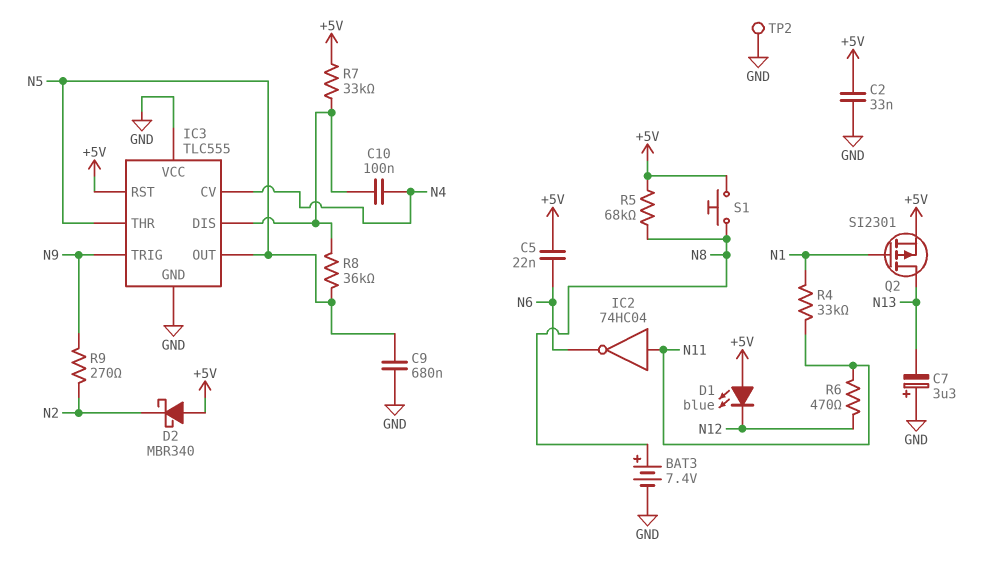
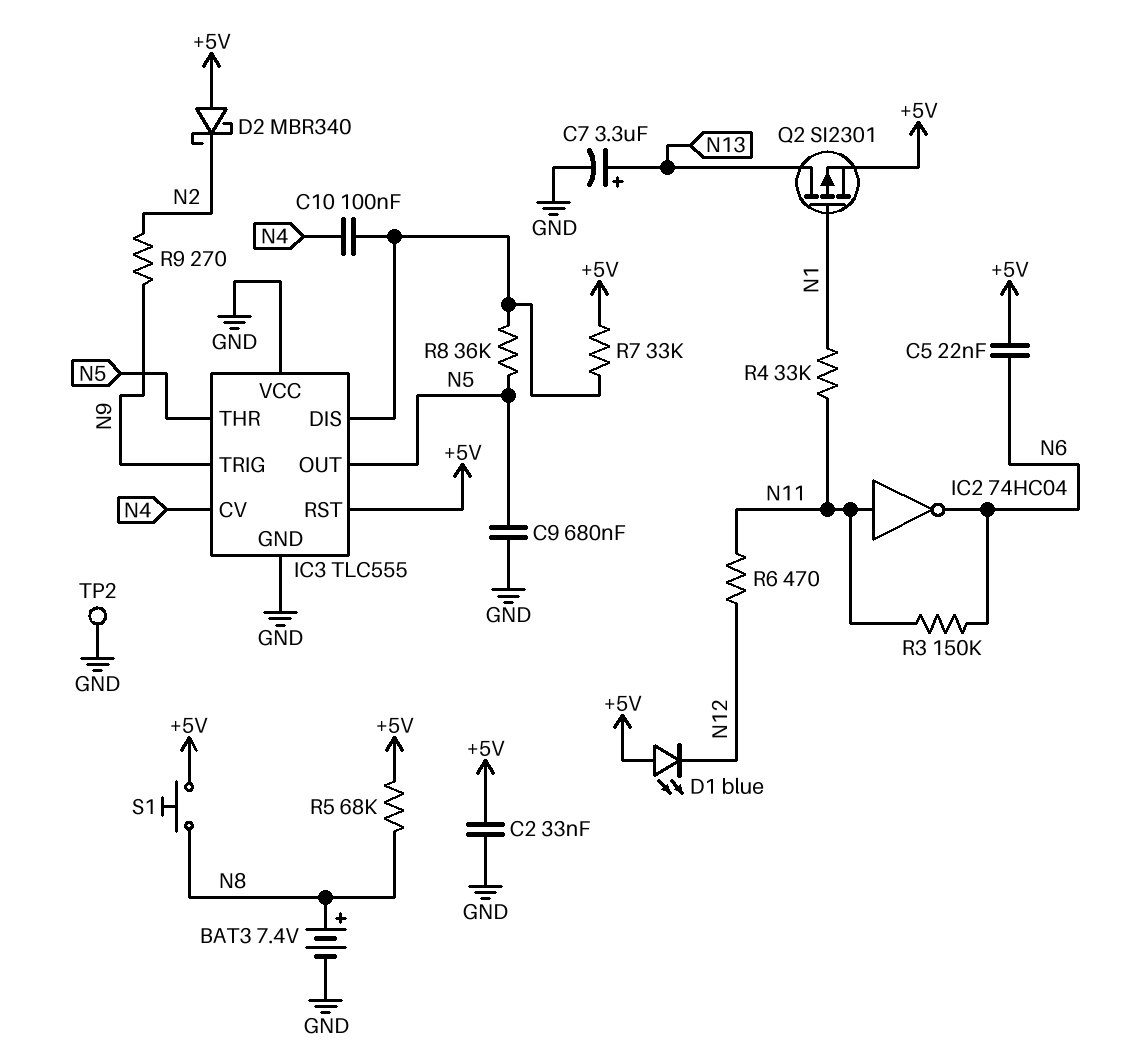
C7: 3.3uF (plus GND, minus N13) -> 3.3uF (plus N13, minus GND)
R3: none -> 150k (N6, N11)

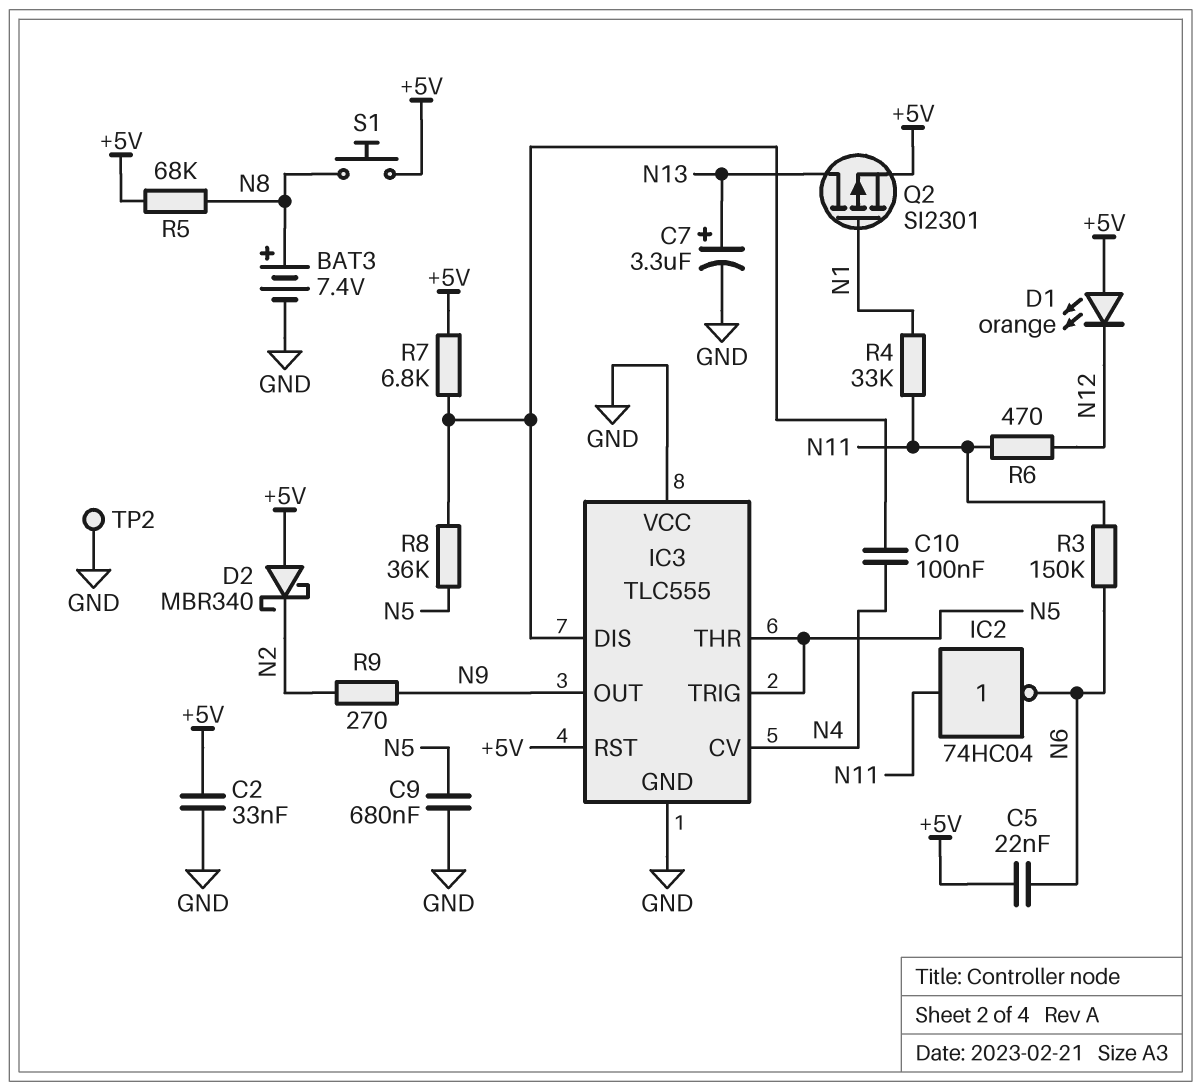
D1: LED blue (A +5V, K N12) -> LED orange (A +5V, K N12)
IC3 pin OUT: N5 -> N9
IC3 pin TRIG: N9 -> N5
R7: 33k (+5V, IC3/DIS) -> 6.8k (+5V, IC3/DIS)

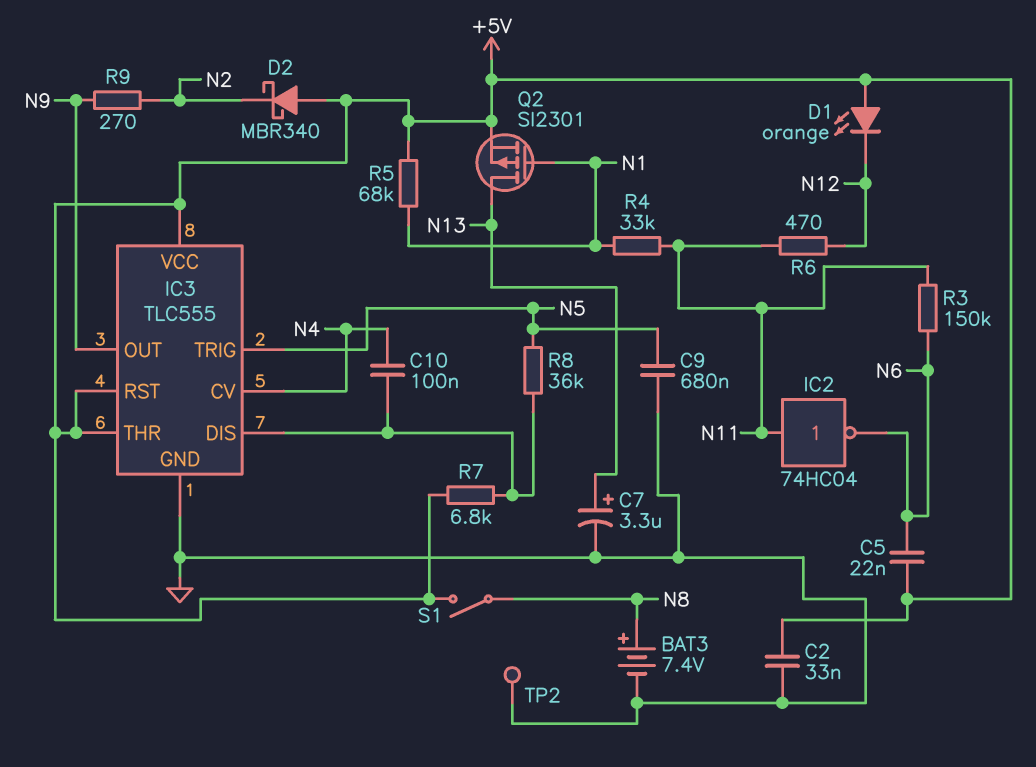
IC3 pin THR: N5 -> +5V
IC3 pin VCC: GND -> +5V
R5: 68k (+5V, N8) -> 68k (+5V, N1)
S1: button (+5V, N8) -> switch (+5V, N8)

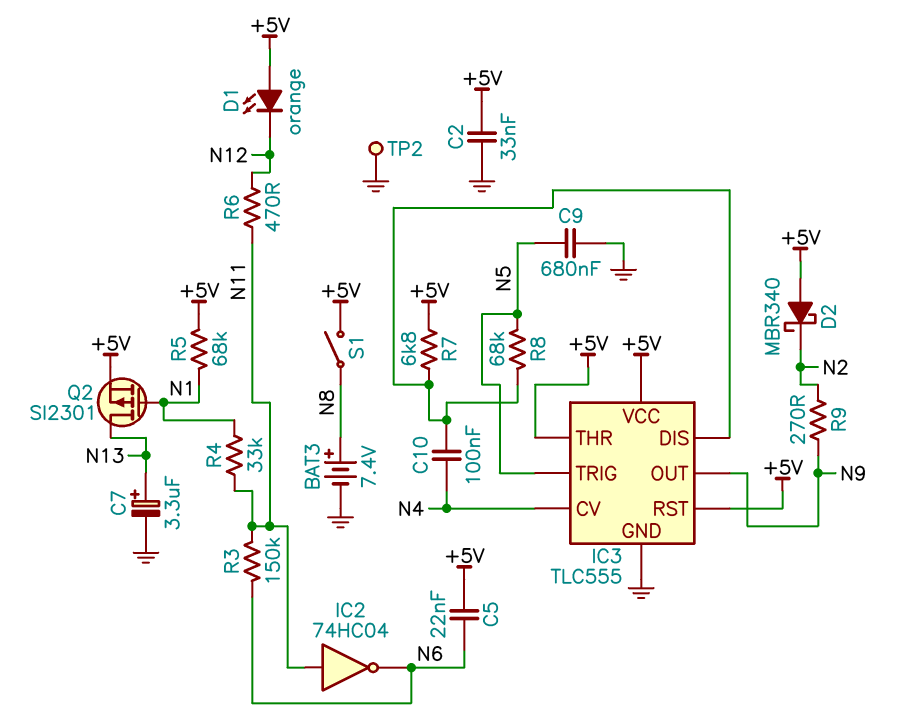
R8: 36k (IC3/DIS, N5) -> 68k (IC3/DIS, N5)

